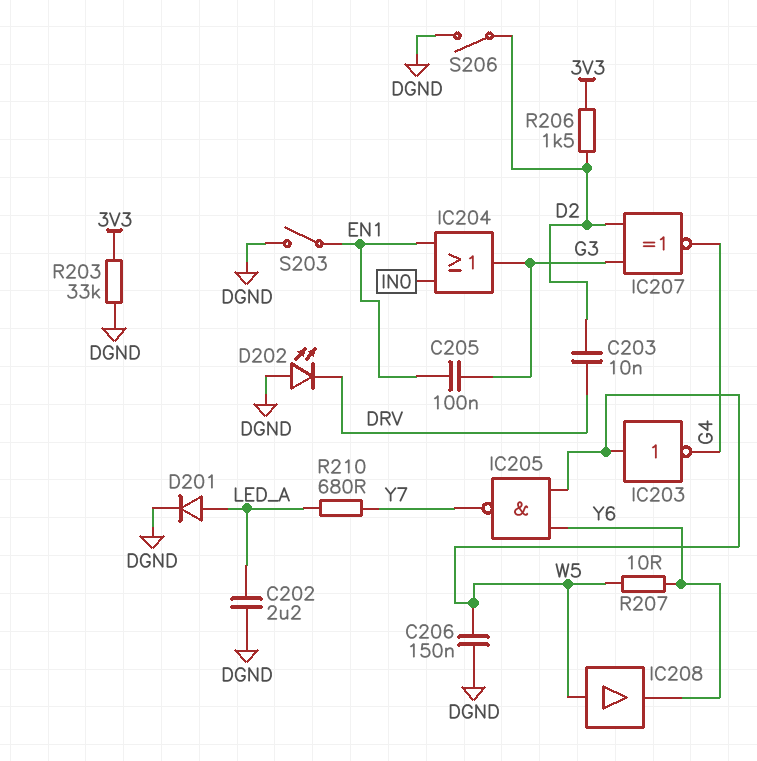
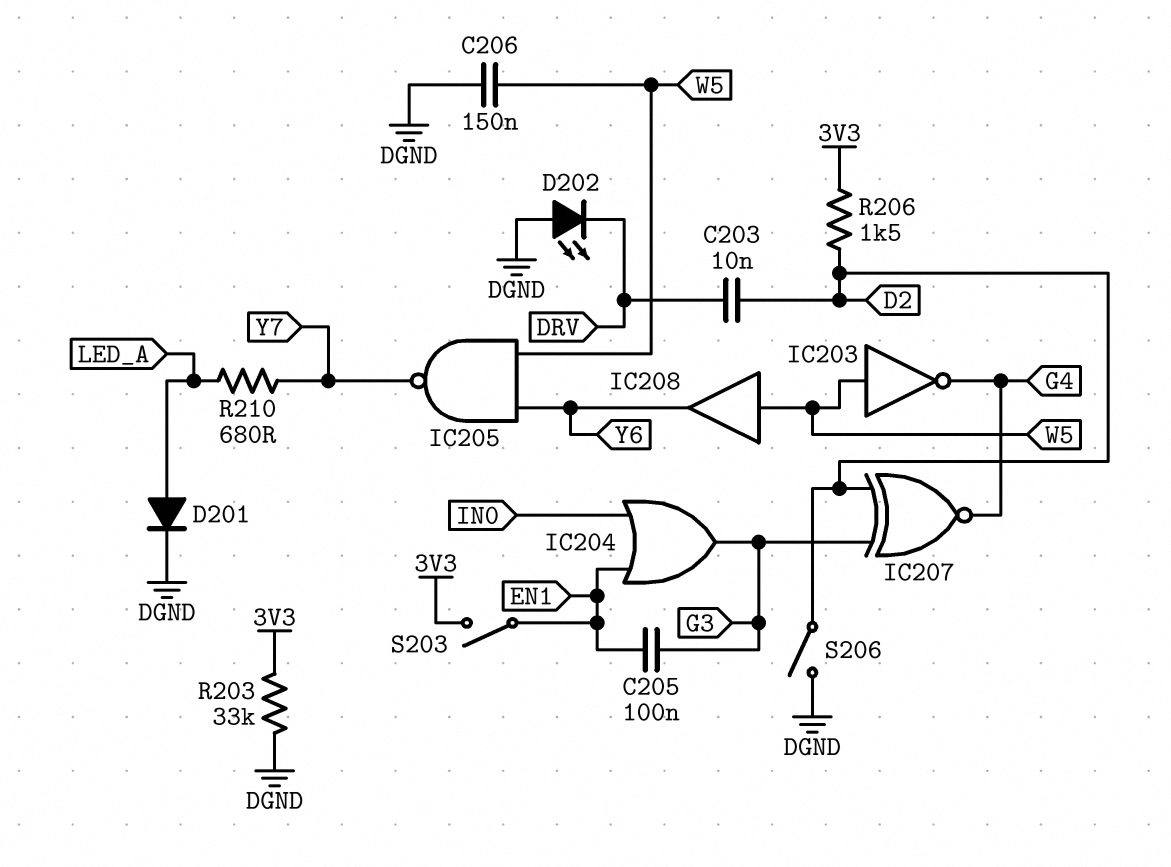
C202: 2.2uF (DGND, LED_A) -> none
R207: 10 (W5, Y6) -> none
S203: switch (DGND, EN1) -> switch (3V3, EN1)

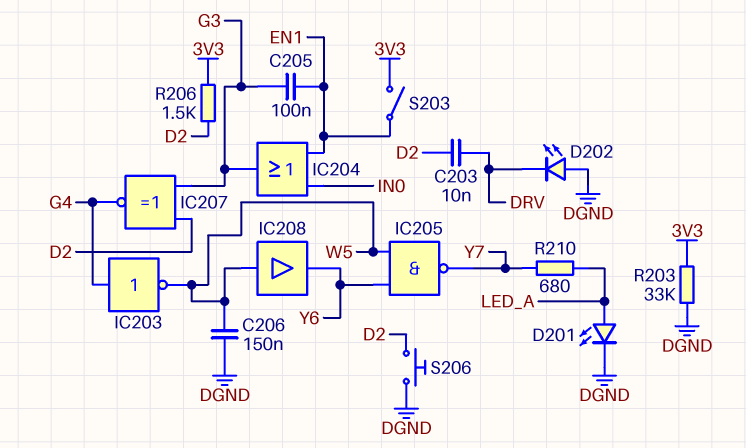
D201: diode (A LED_A, K DGND) -> LED (A LED_A, K DGND)
IC203: NOT (in W5, out G4) -> NOT (in G4, out W5)
S206: switch (D2, DGND) -> button (D2, DGND)

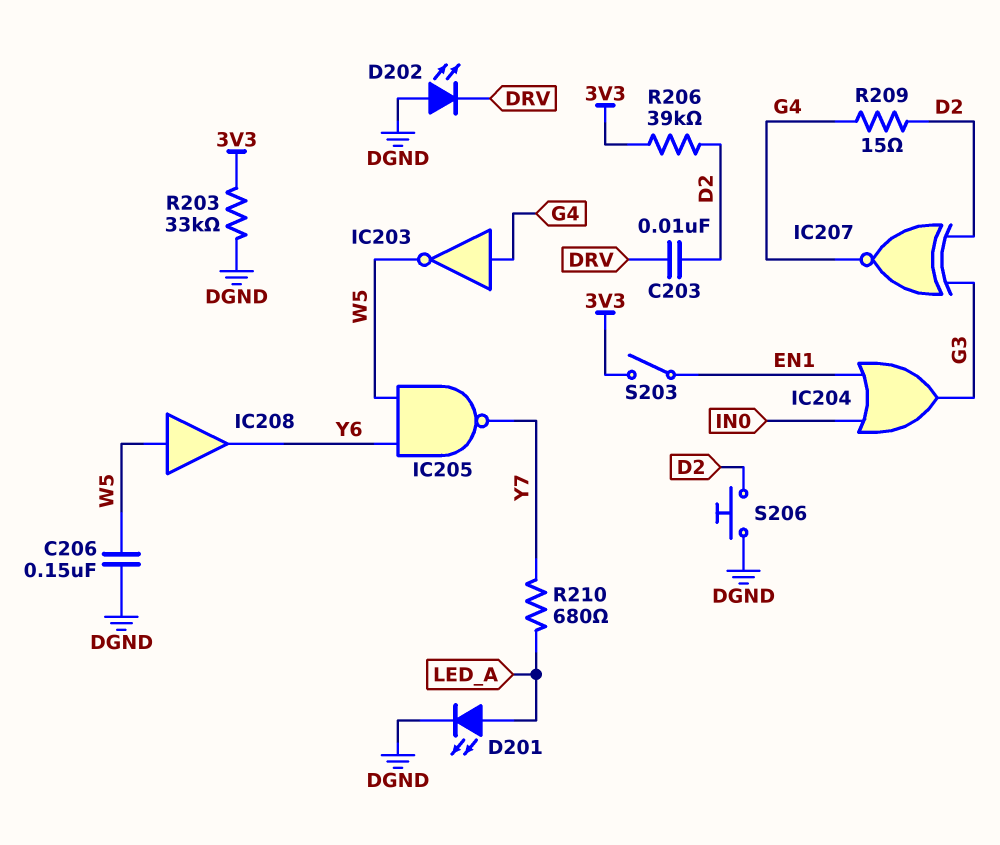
C205: 100nF (EN1, G3) -> none
R206: 1.5k (3V3, D2) -> 39k (3V3, D2)
R209: none -> 15 (D2, G4)

